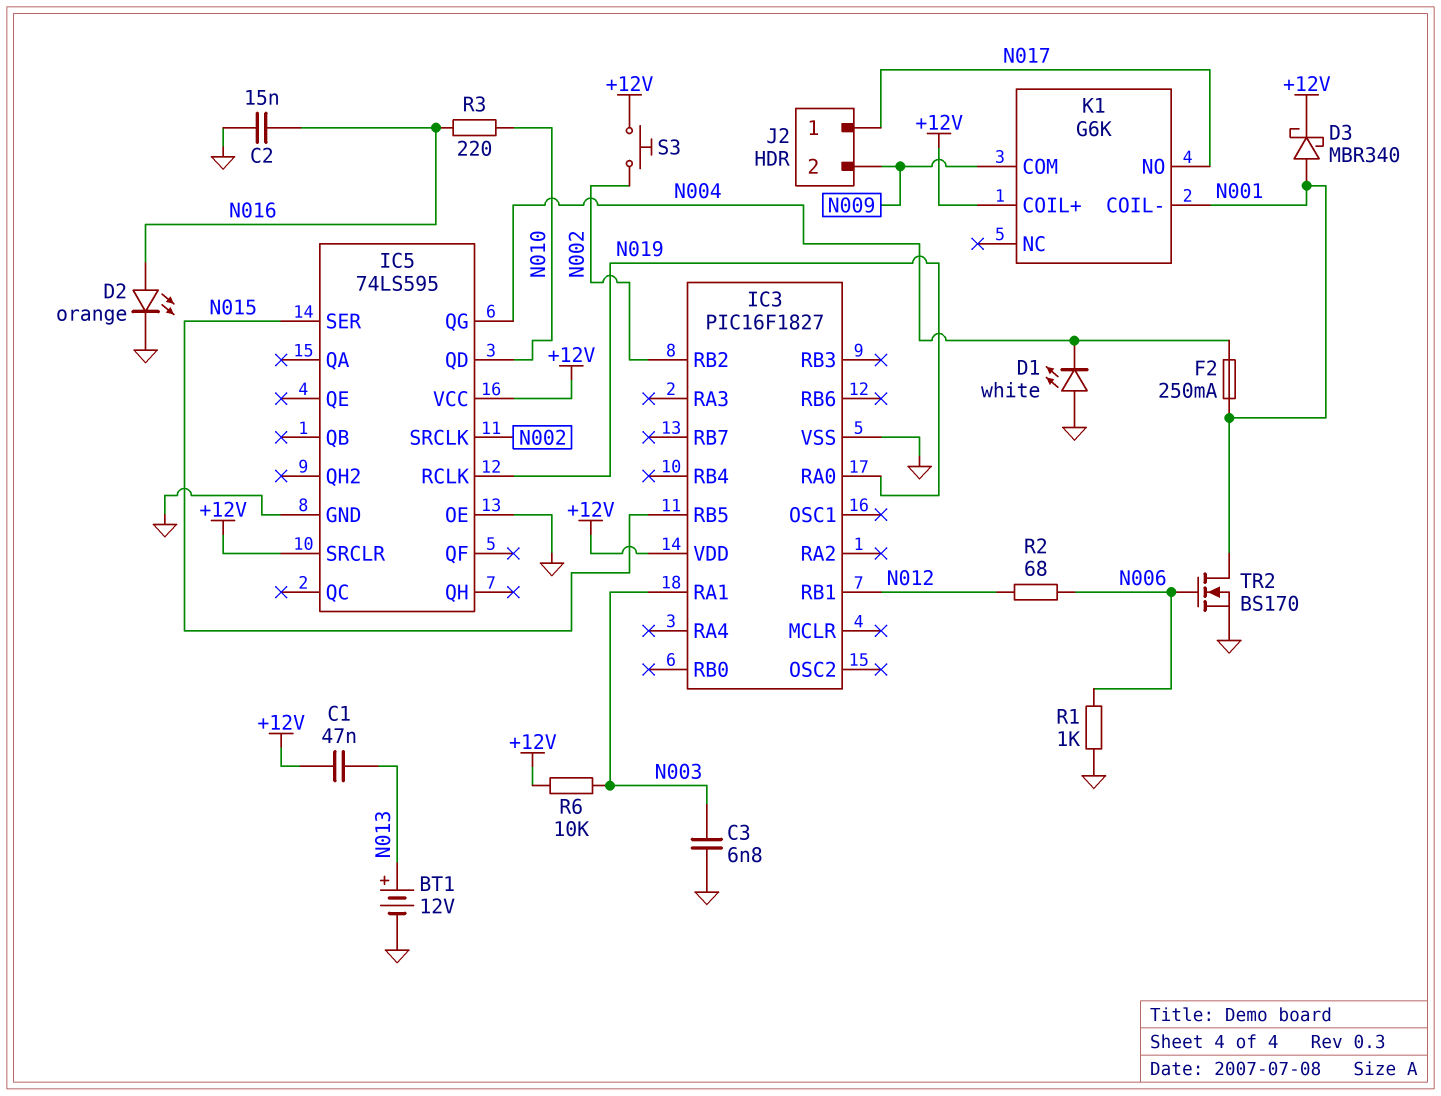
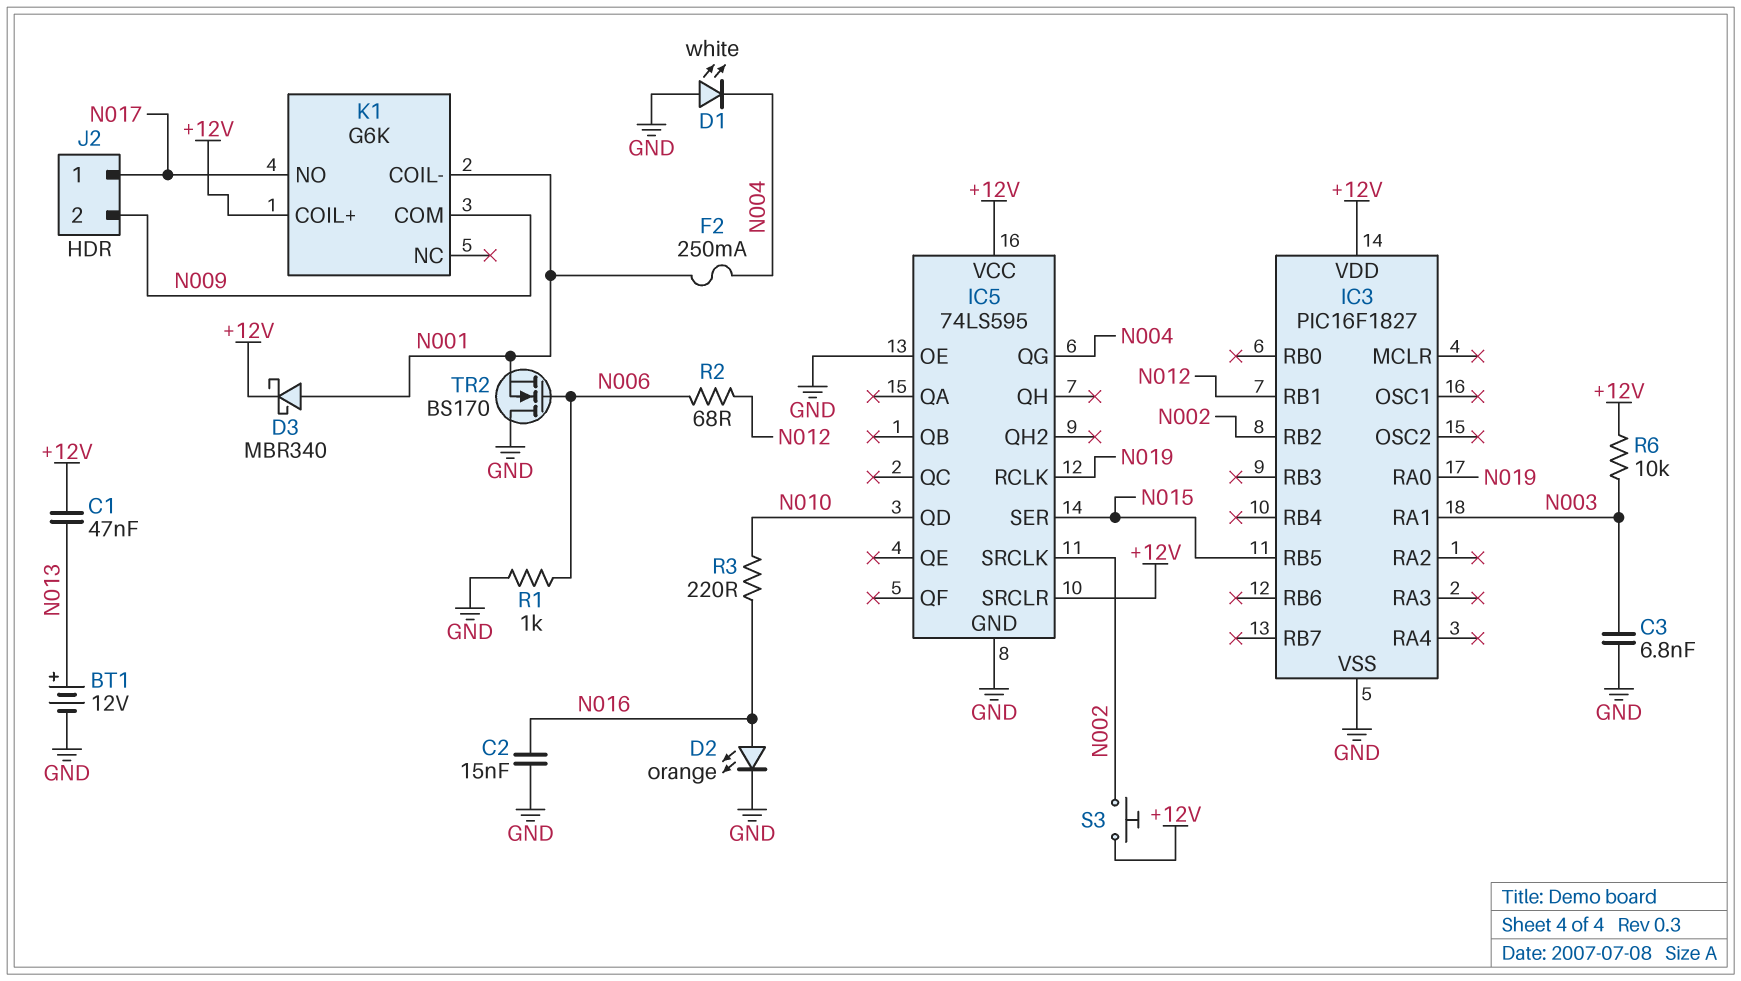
TR2: NMOS BS170 (G N006, D N001, S GND) -> NMOS BS170 (G N006, D GND, S N001)

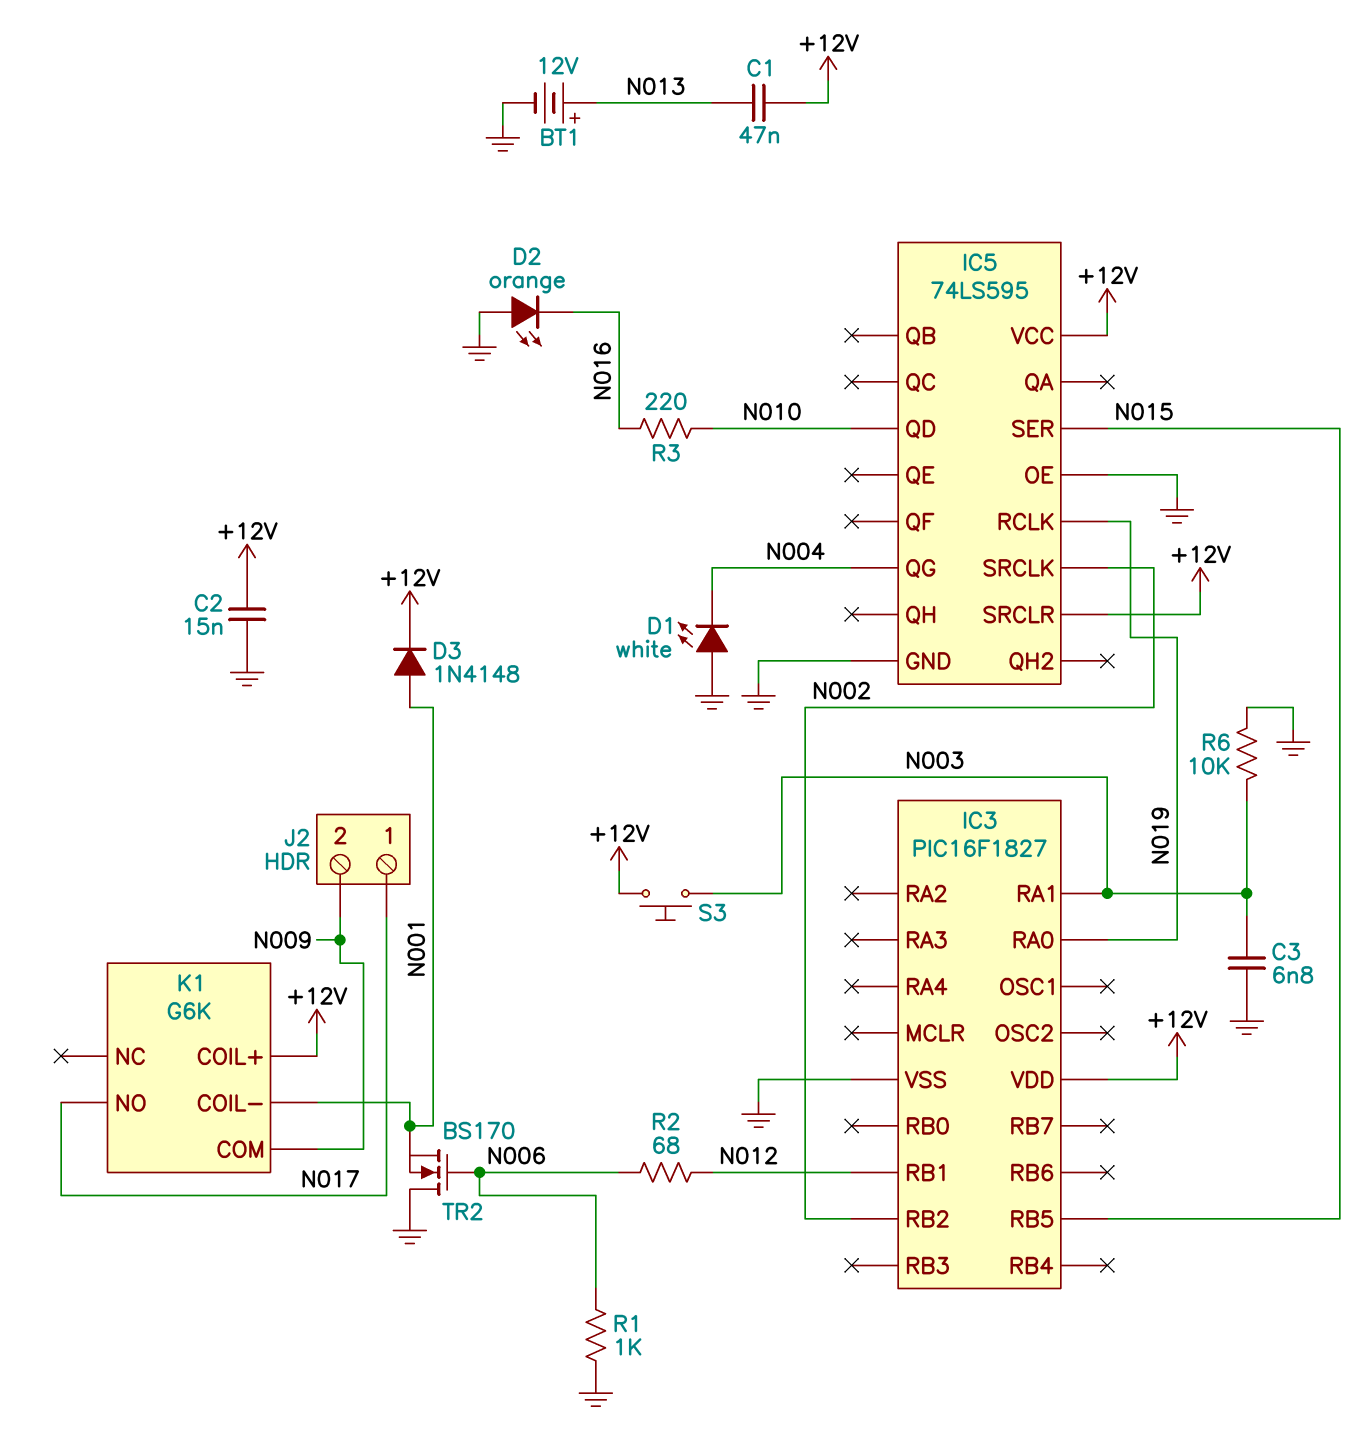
C2: 15nF (GND, N016) -> 15nF (+12V, GND)
D2: LED orange (A N016, K GND) -> LED orange (A GND, K N016)
D3: schottky MBR340 (A N001, K +12V) -> diode 1N4148 (A N001, K +12V)
F2: 250mA (N001, N004) -> none
R6: 10k (+12V, N003) -> 10k (GND, N003)
S3: button (+12V, N002) -> button (+12V, N003)

